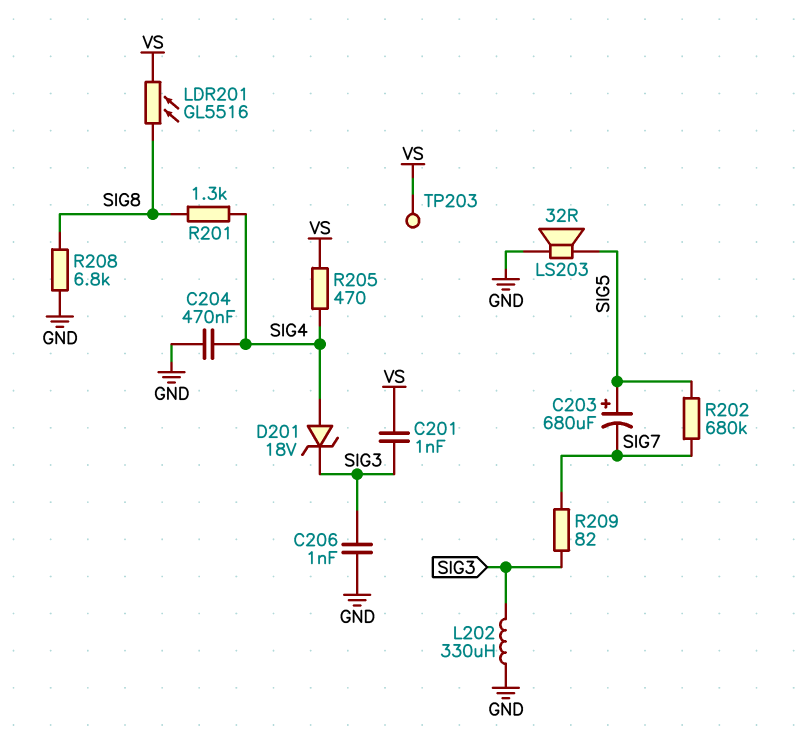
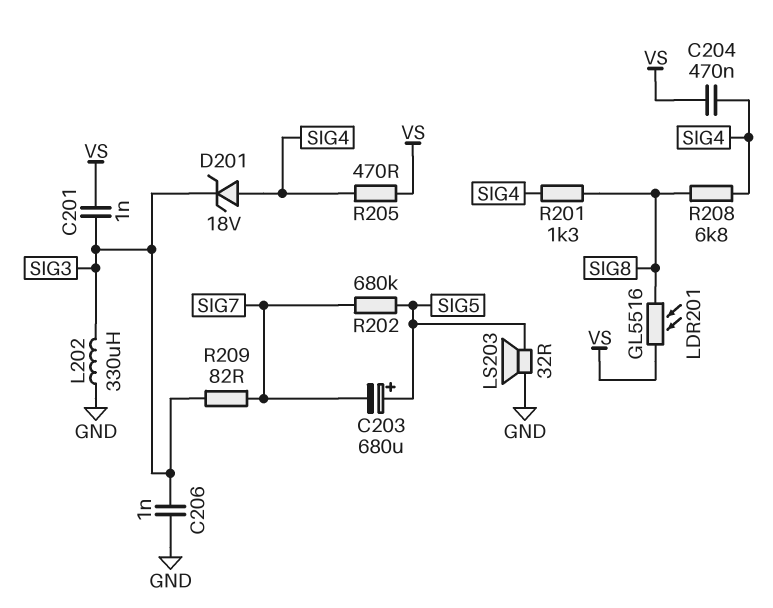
C204: 470nF (GND, SIG4) -> 470nF (SIG4, VS)
R208: 6.8k (GND, SIG8) -> 6.8k (SIG4, SIG8)
TP203: test point (VS) -> none

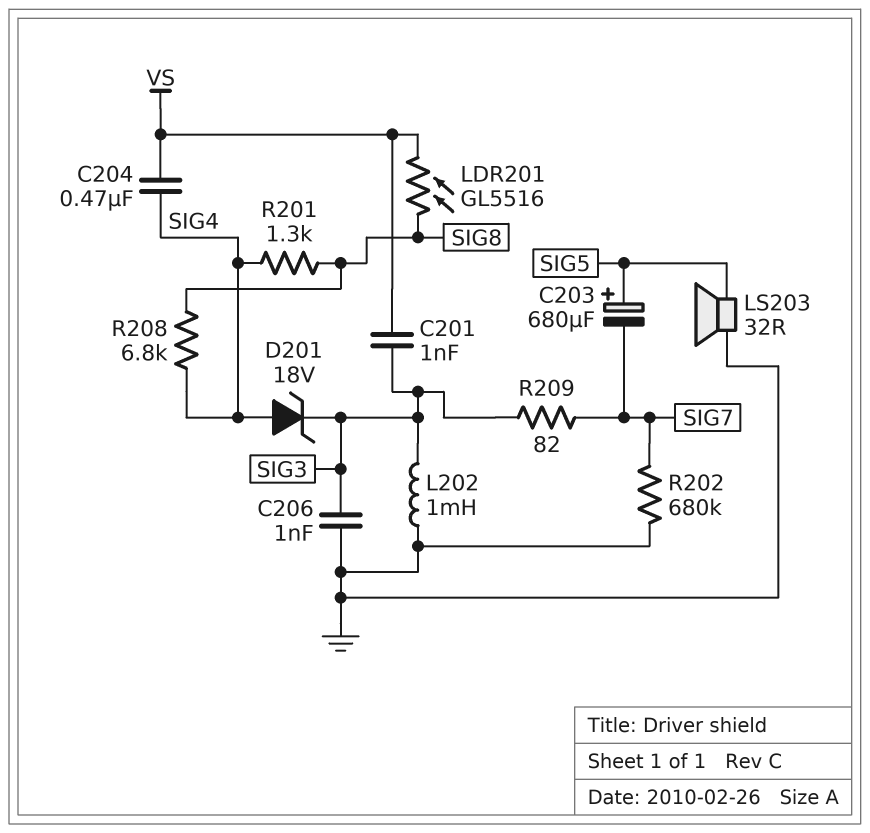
L202: 330uH (GND, SIG3) -> 1mH (GND, SIG3)
R202: 680k (SIG5, SIG7) -> 680k (GND, SIG7)
R205: 470 (SIG4, VS) -> none

